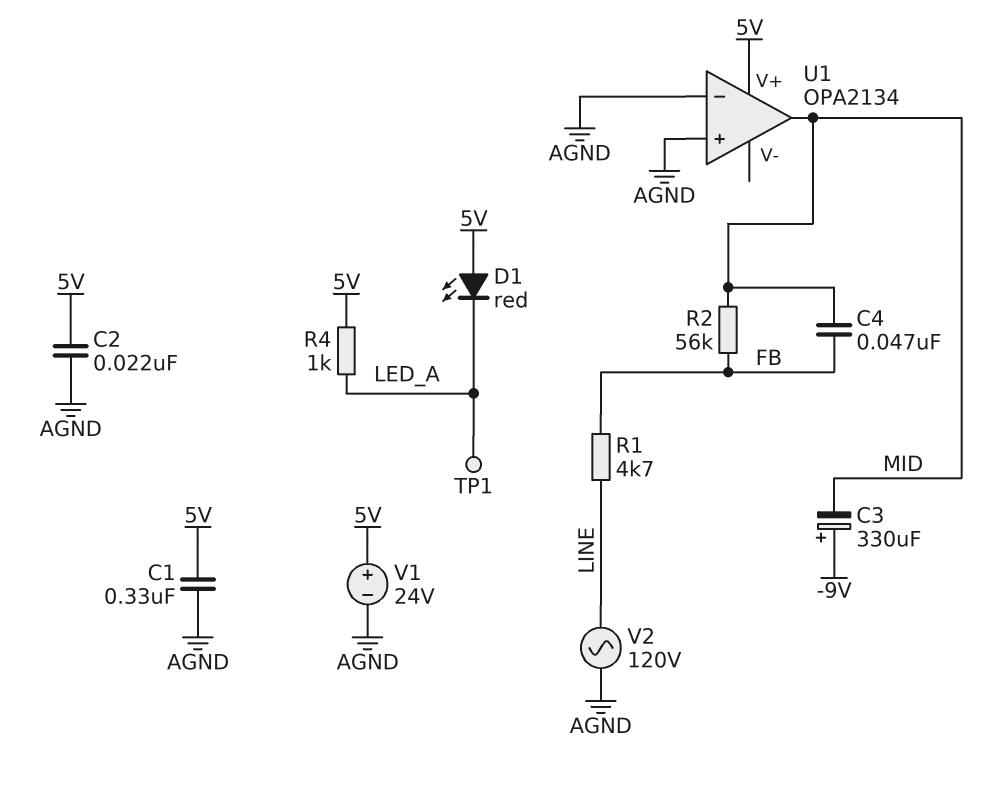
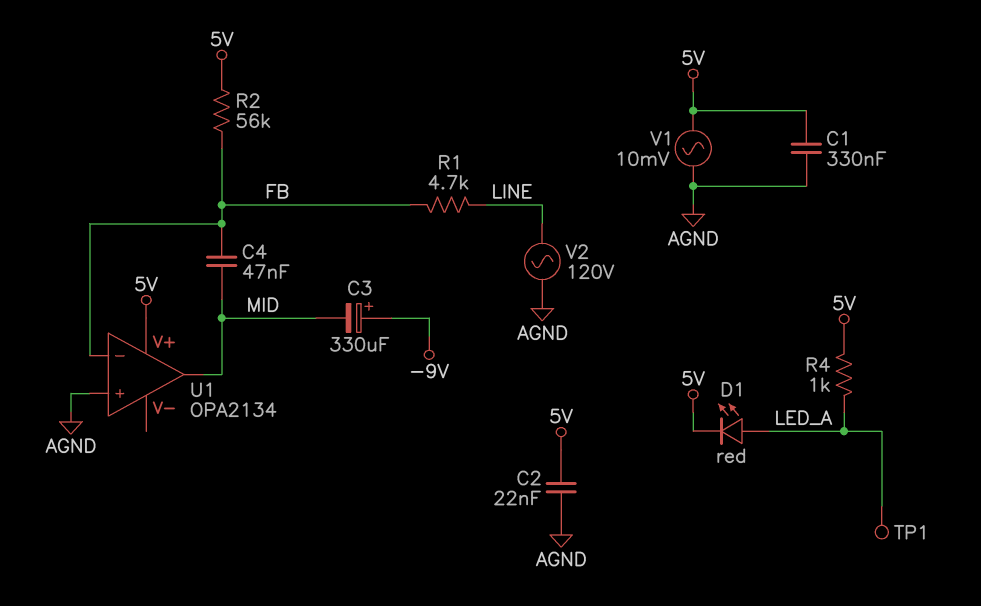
D1: LED red (A 5V, K LED_A) -> LED red (A LED_A, K 5V)
R2: 56k (FB, MID) -> 56k (5V, FB)
U1 pin in-: AGND -> FB
V1: 24V (plus 5V, minus AGND) -> AC 10mV (5V, AGND)

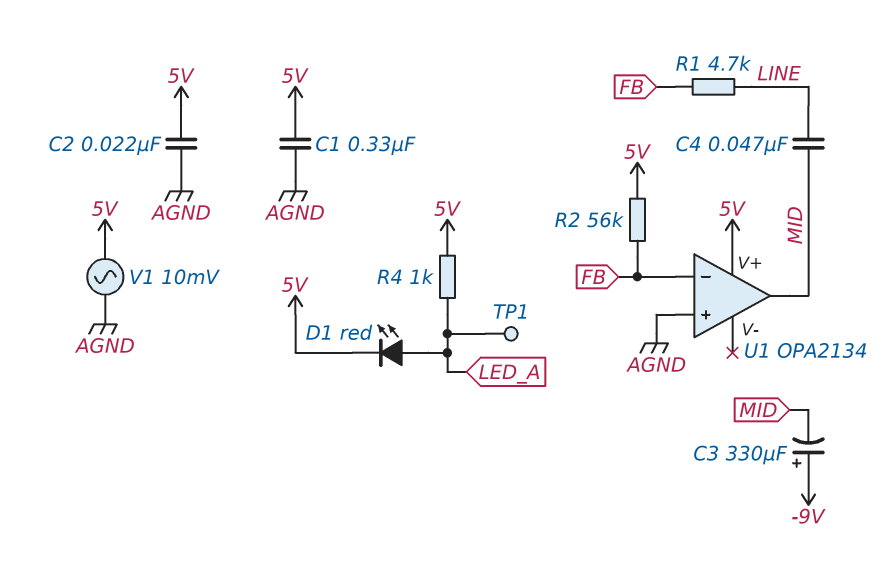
C4: 47nF (FB, MID) -> 47nF (LINE, MID)
V2: AC 120V (AGND, LINE) -> none

